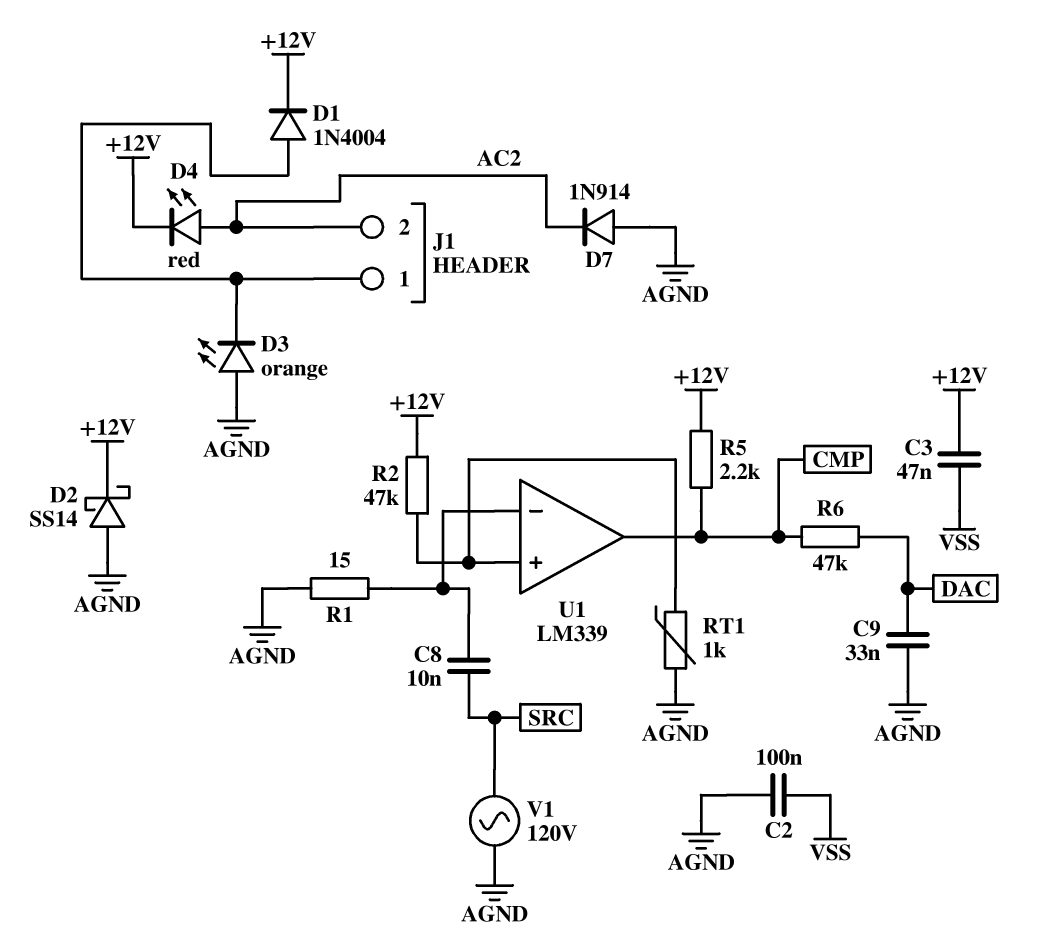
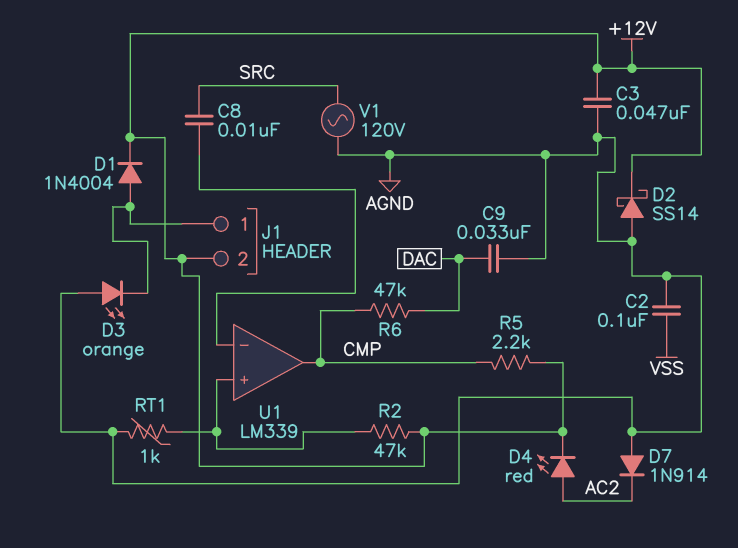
C3: 47nF (+12V, VSS) -> 47nF (+12V, AGND)
J1 pin 2: AC2 -> +12V
R1: 15 (AGND, U1/in-) -> none

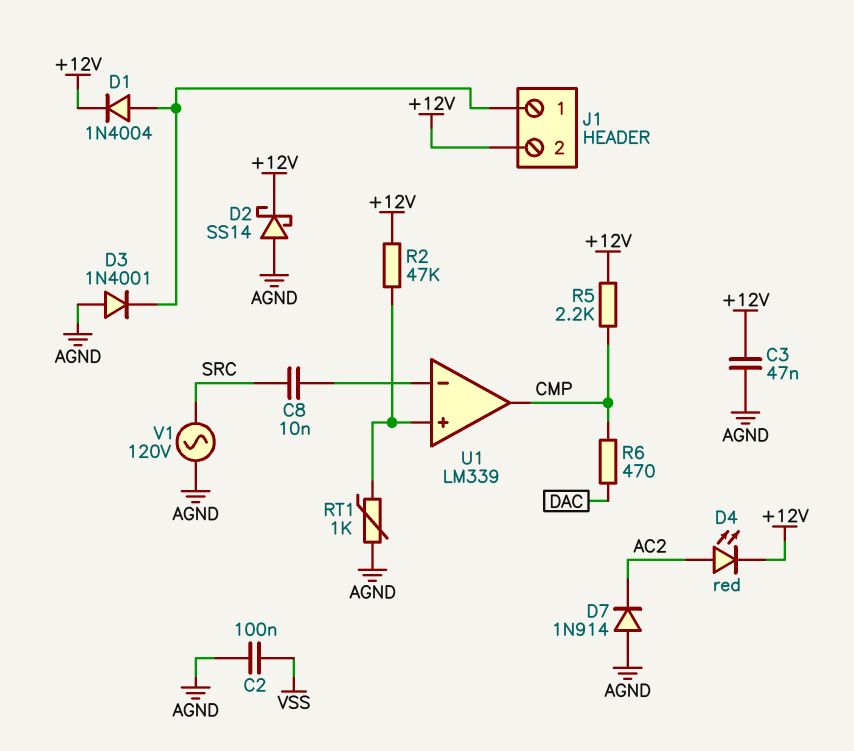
C9: 33nF (AGND, DAC) -> none
D3: LED orange (A AGND, K J1/1) -> diode 1N4001 (A AGND, K J1/1)
R6: 47k (CMP, DAC) -> 470 (CMP, DAC)

